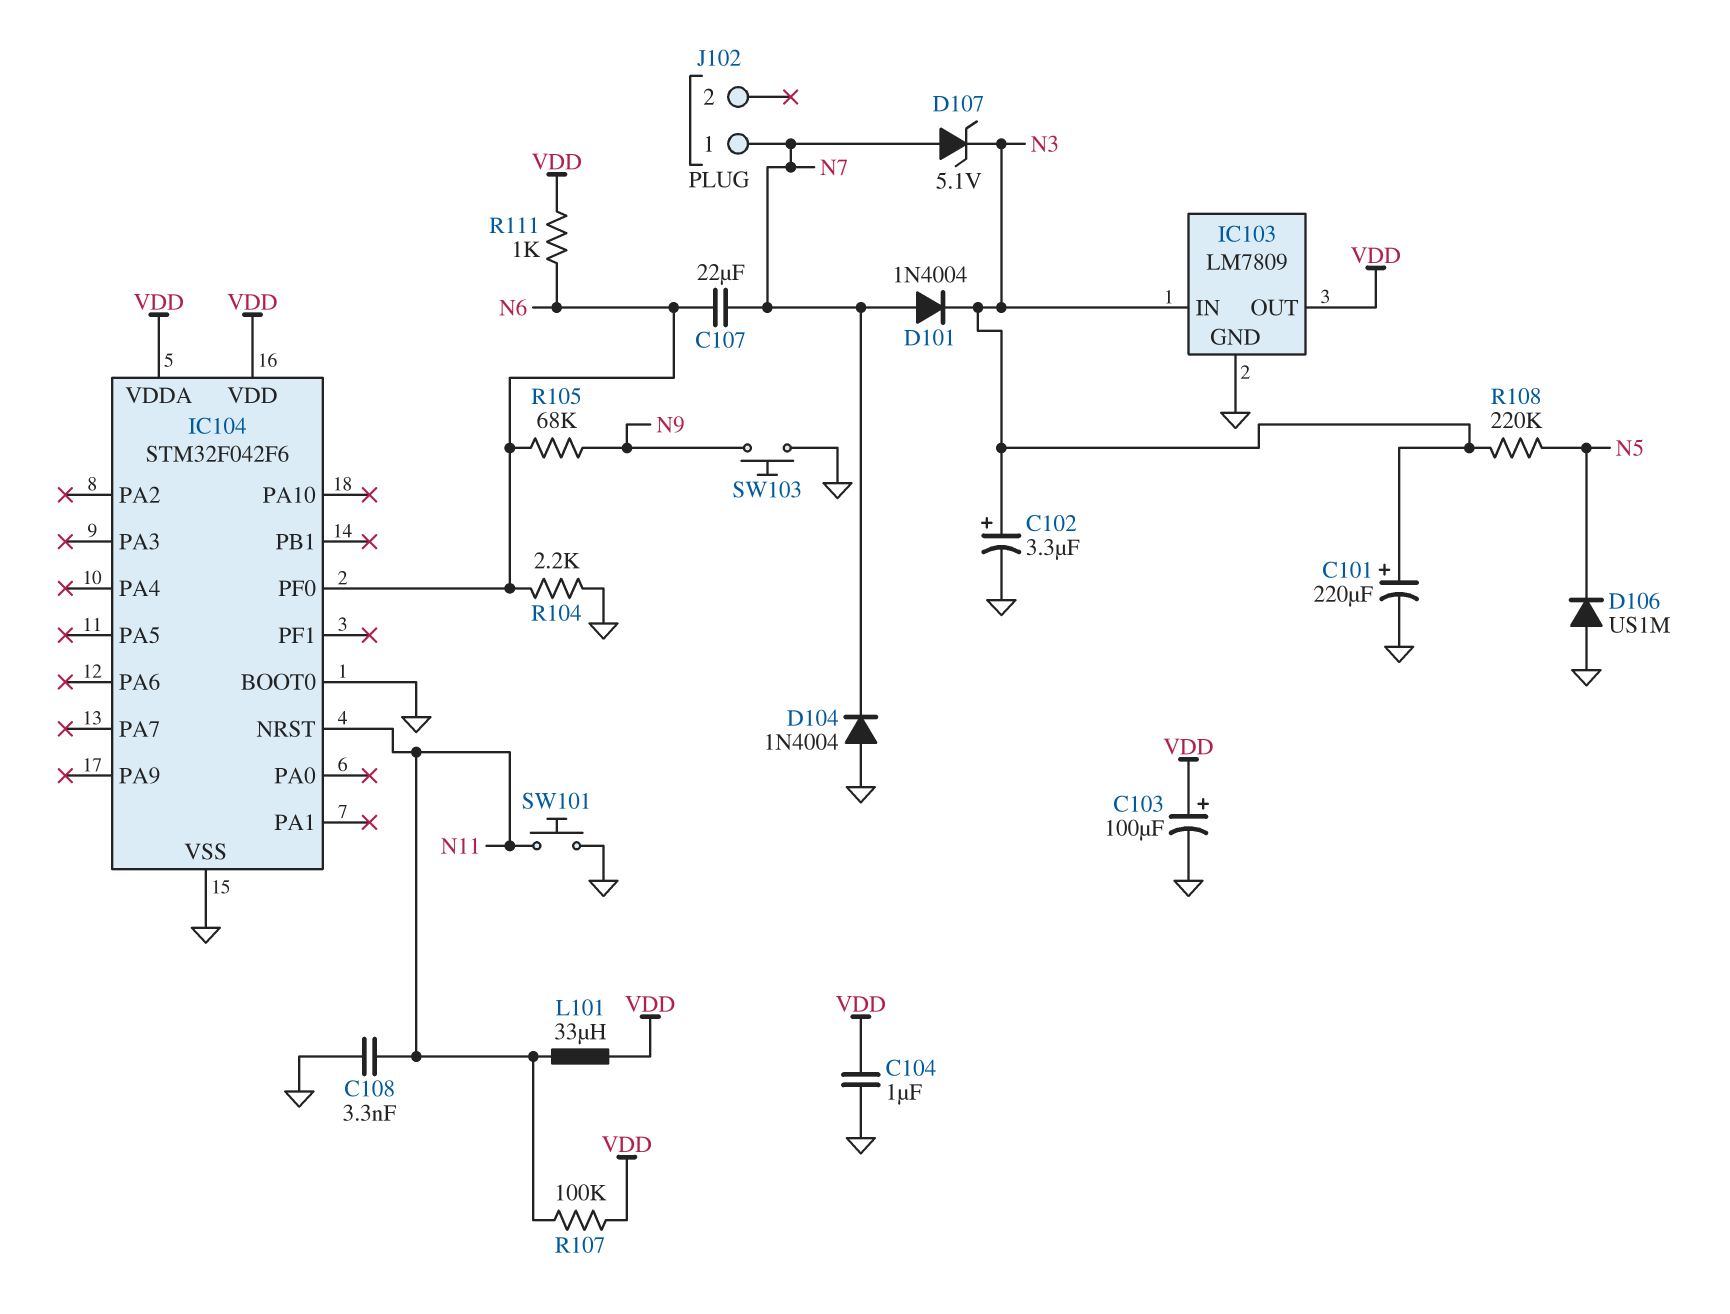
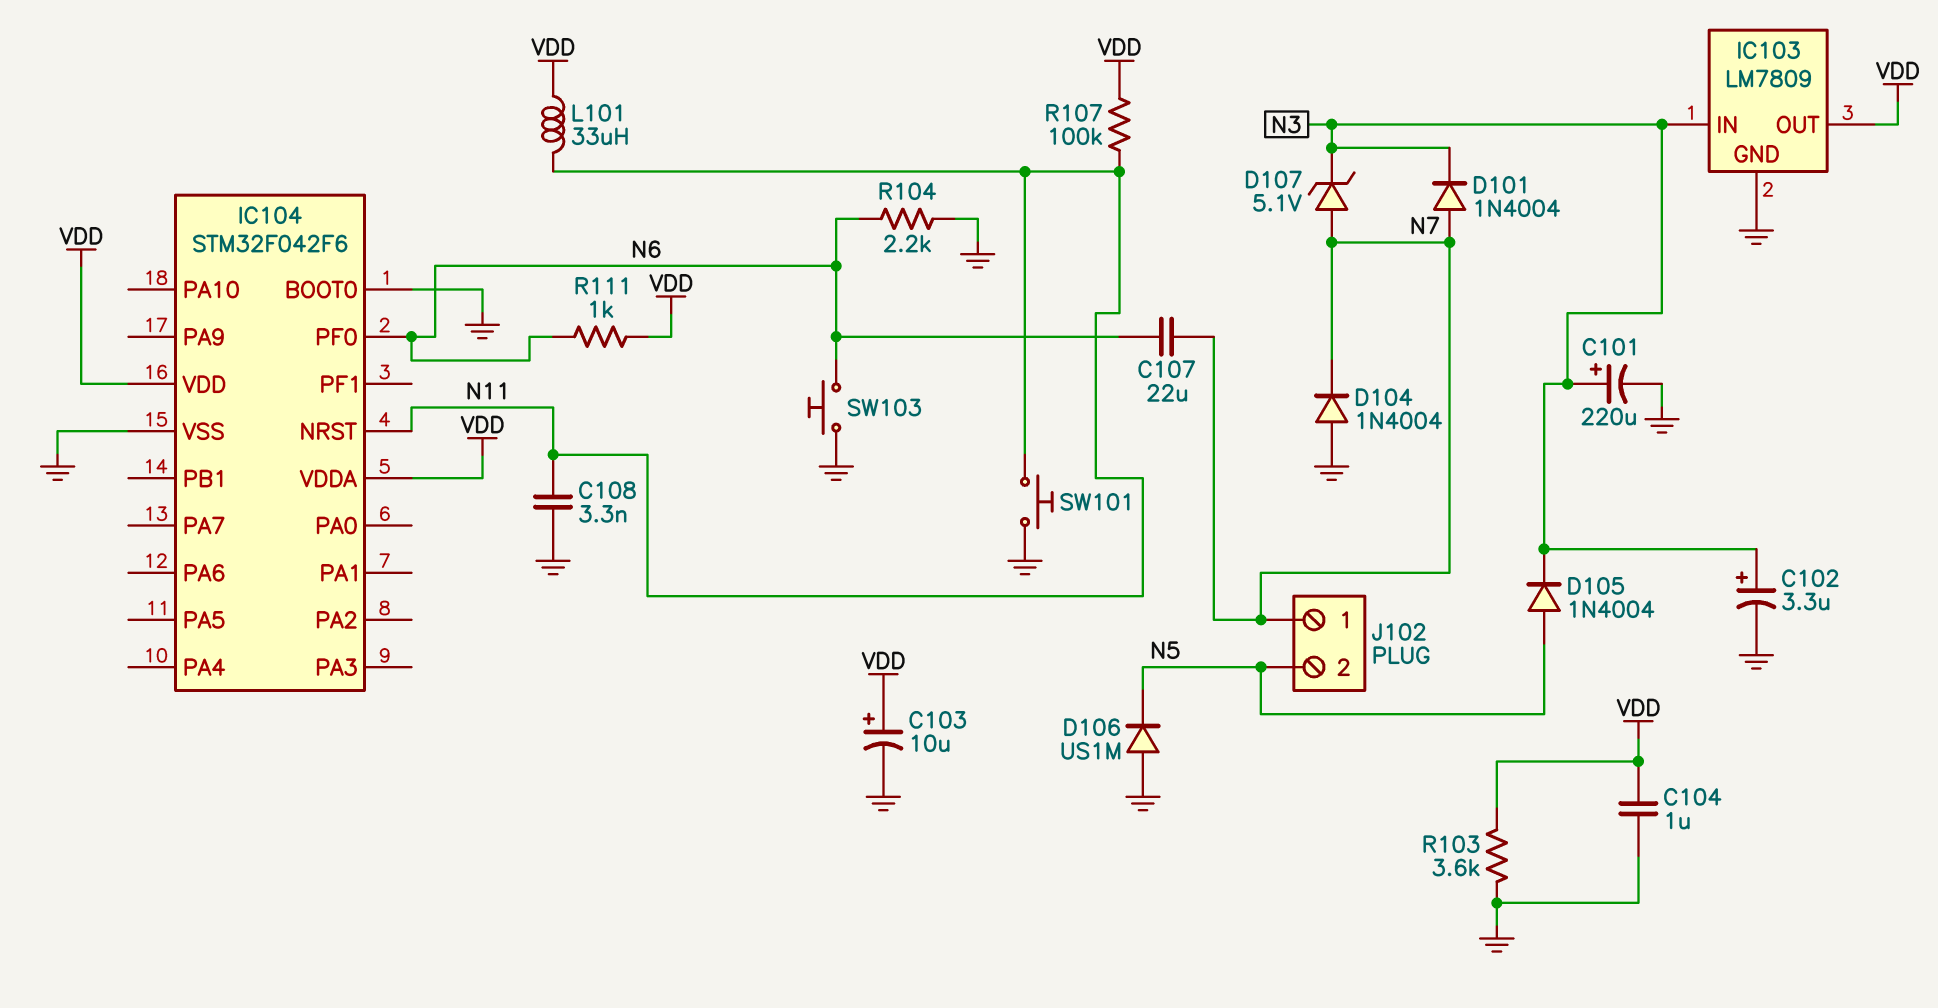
C103: 100uF (plus VDD, minus GND) -> 10uF (plus VDD, minus GND)
D105: none -> diode 1N4004 (A N5, K N3)
J102 pin 2: none -> N5
R103: none -> 3.6k (GND, VDD)
R105: 68k (N6, N9) -> none
R108: 220k (N3, N5) -> none
SW103: button (GND, N9) -> button (GND, N6)

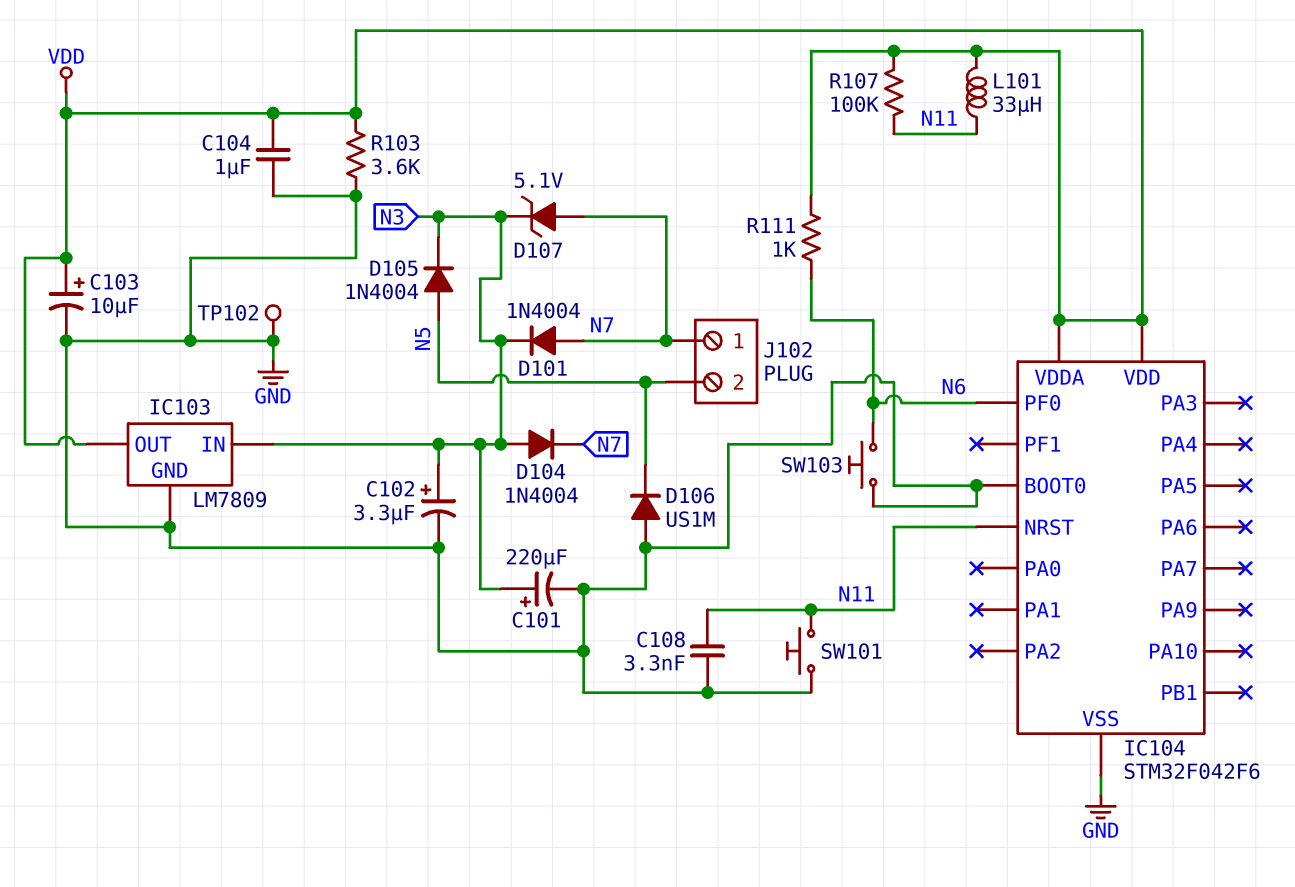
C107: 22uF (N6, N7) -> none
D104: diode 1N4004 (A GND, K N7) -> diode 1N4004 (A N3, K N7)
R104: 2.2k (GND, N6) -> none
TP102: none -> test point (GND)

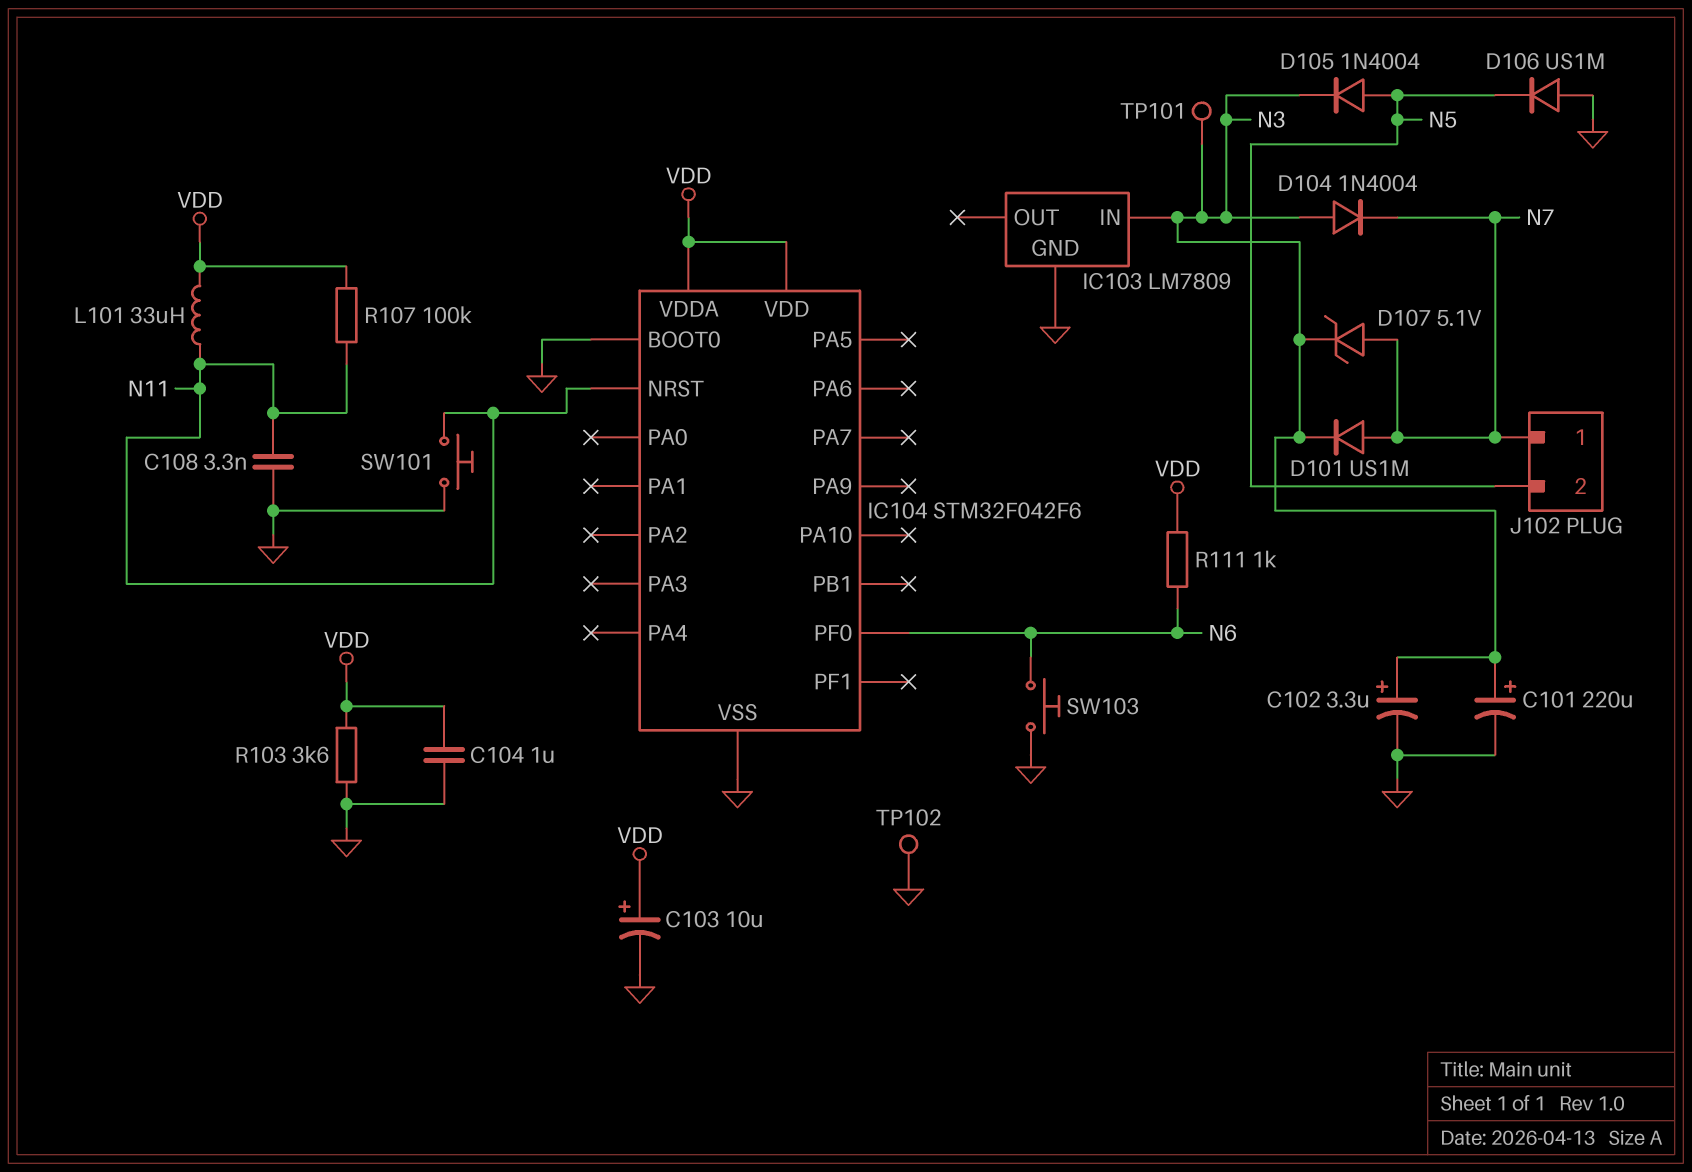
D101: diode 1N4004 (A N7, K N3) -> diode US1M (A N7, K N3)
IC103 pin OUT: VDD -> none
TP101: none -> test point (N3)

